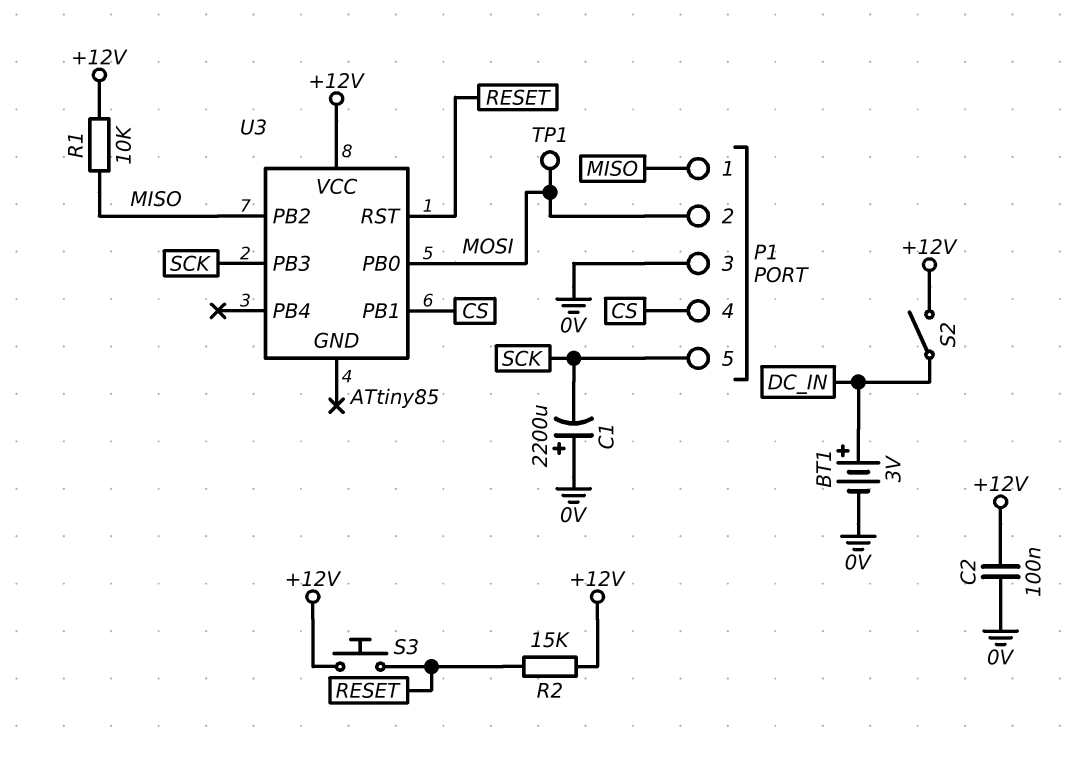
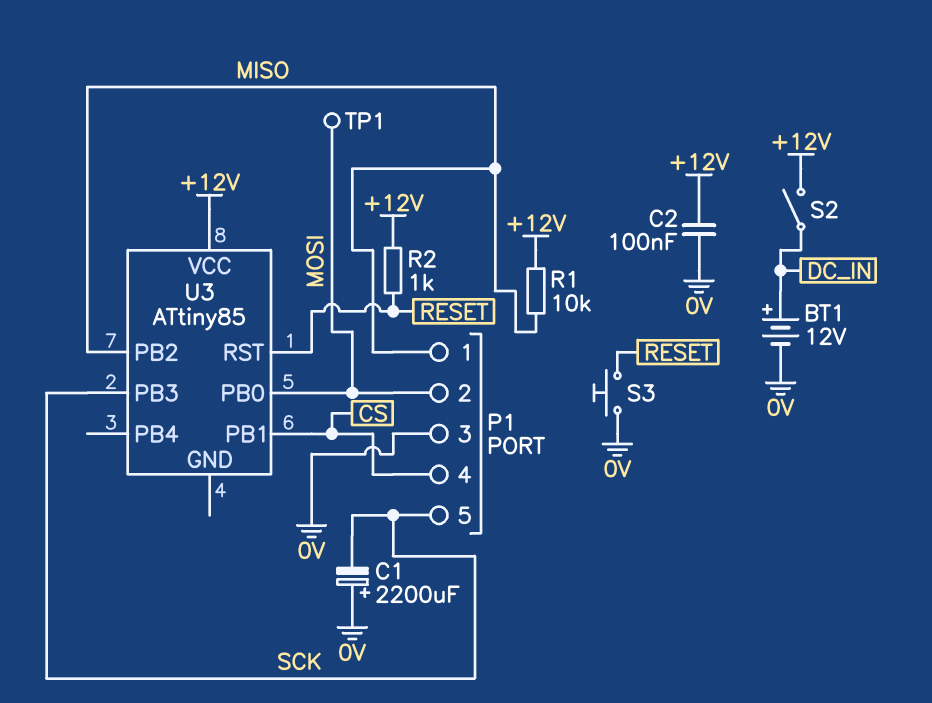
BT1: 3V (plus DC_IN, minus 0V) -> 12V (plus DC_IN, minus 0V)
R2: 15k (+12V, RESET) -> 1k (+12V, RESET)
S3: button (+12V, RESET) -> button (0V, RESET)

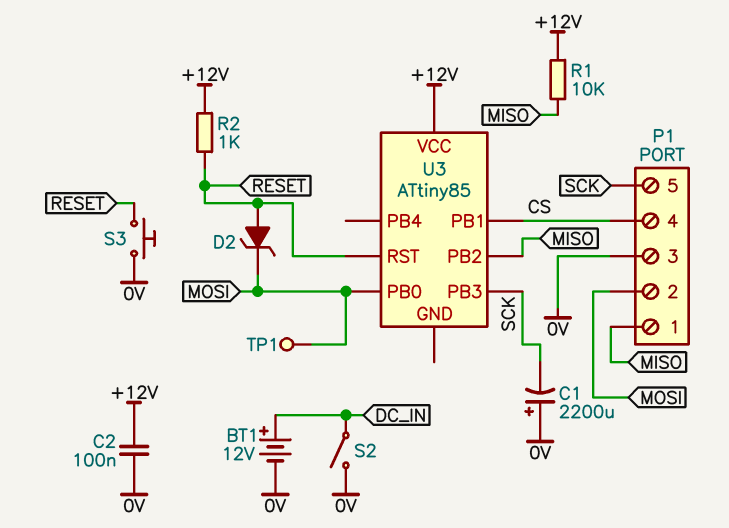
D2: none -> zener (A RESET, K MOSI)
S2: switch (+12V, DC_IN) -> switch (0V, DC_IN)

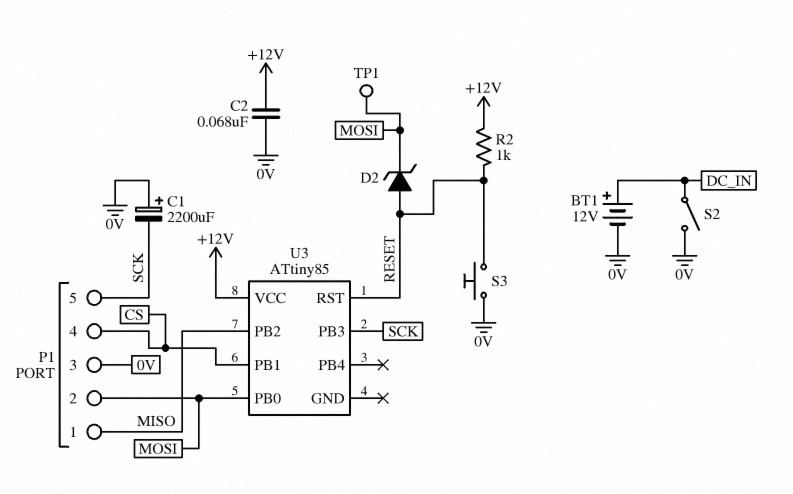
C2: 100nF (+12V, 0V) -> 68nF (+12V, 0V)
R1: 10k (+12V, MISO) -> none

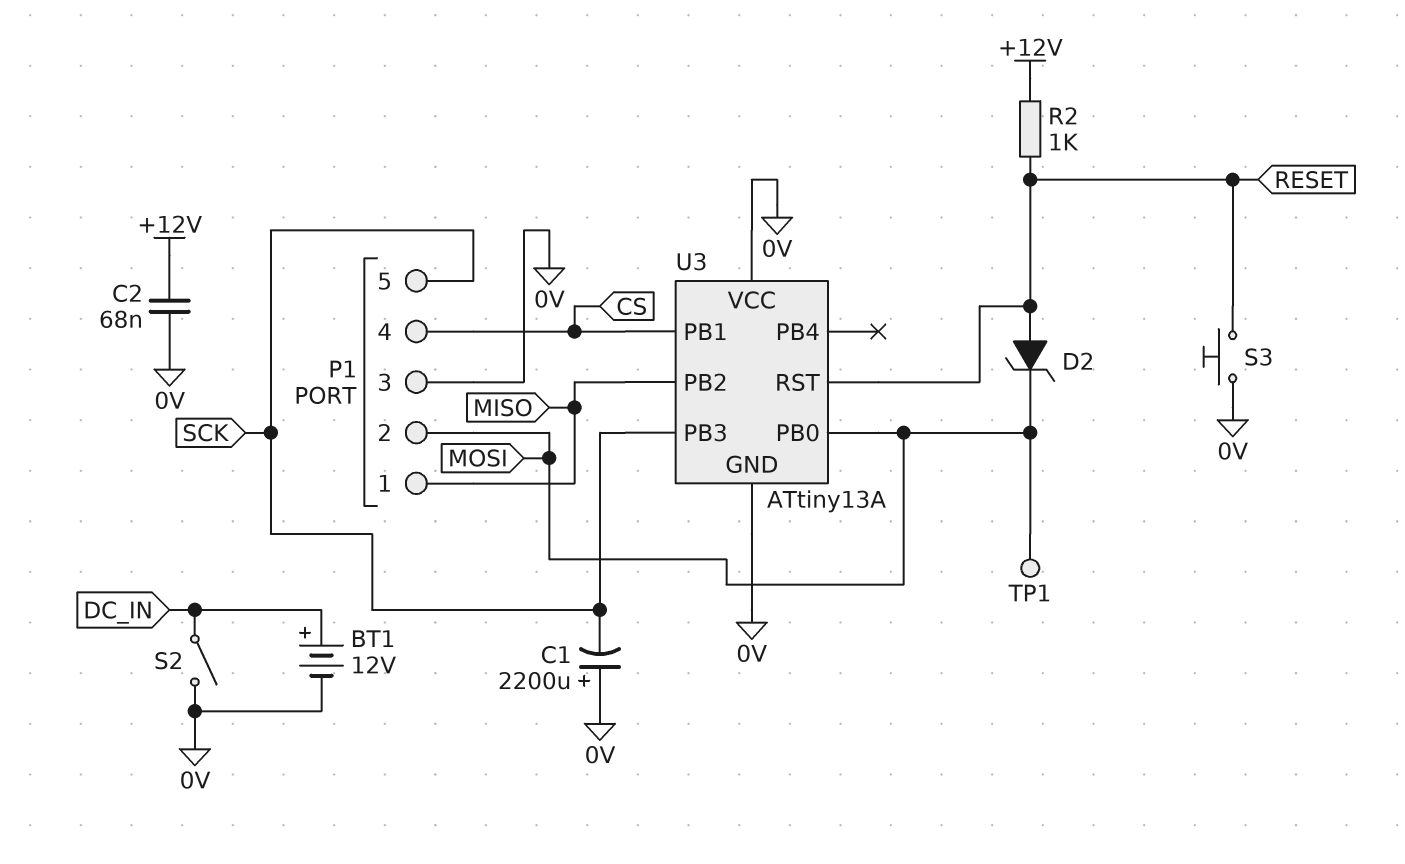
U3: ATtiny85 -> ATtiny13A
U3 pin GND: none -> 0V
U3 pin VCC: +12V -> 0V

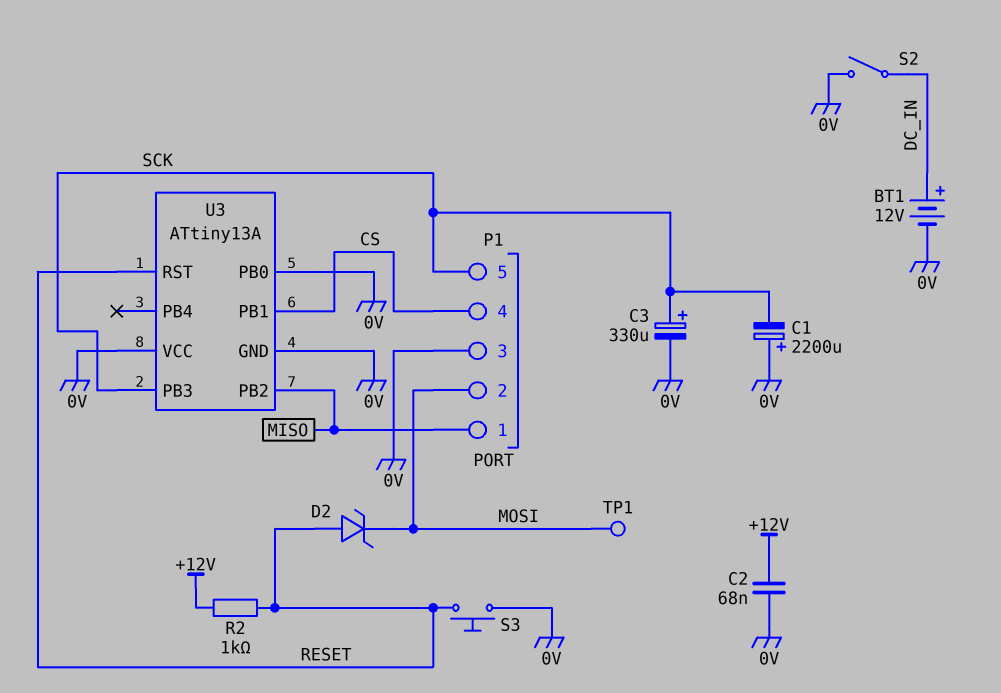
C3: none -> 330uF (plus SCK, minus 0V)
U3 pin PB0: MOSI -> 0V

